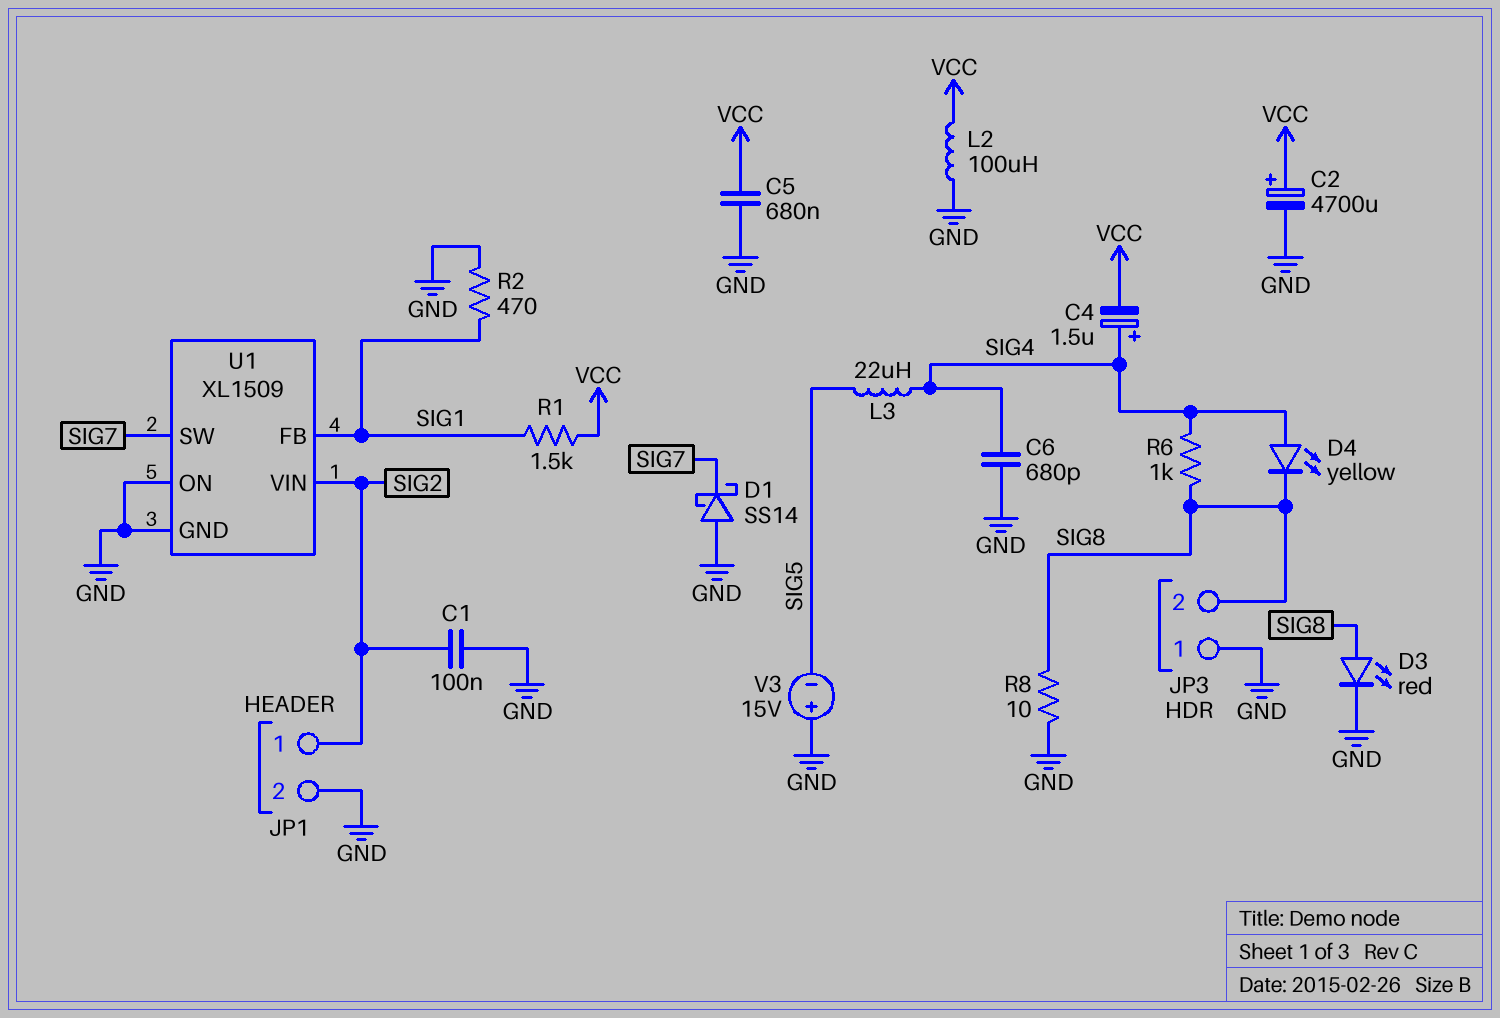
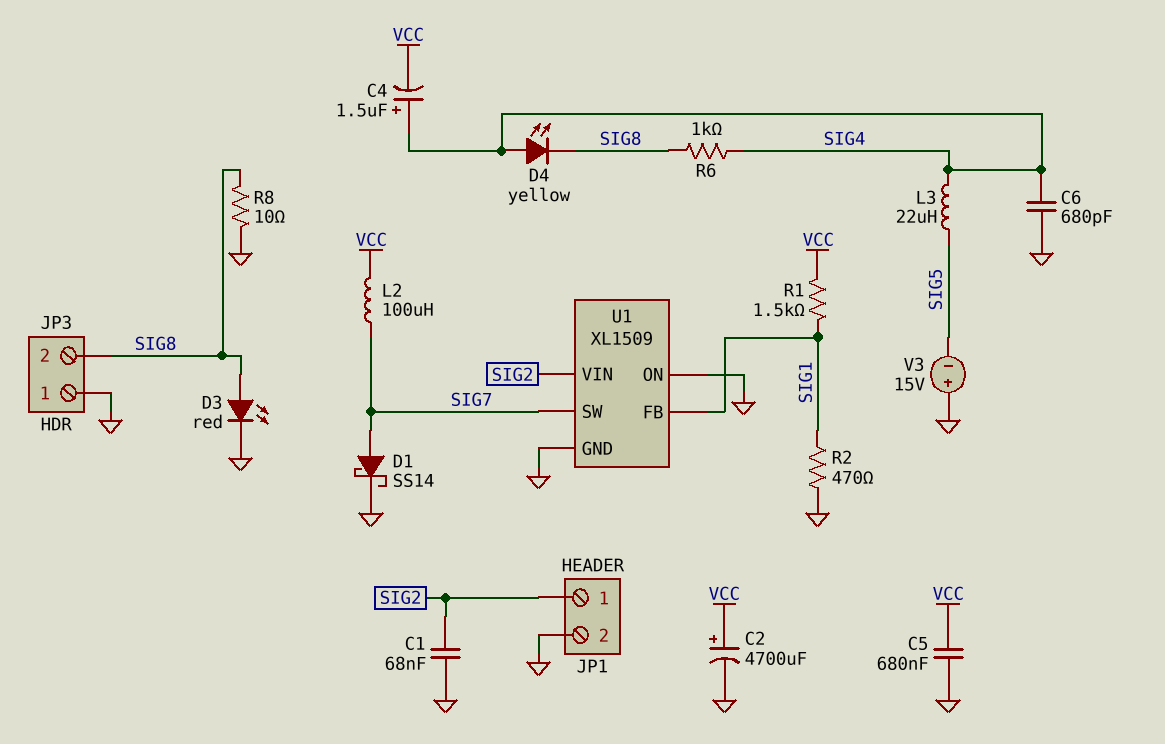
C1: 100nF (GND, SIG2) -> 68nF (GND, SIG2)
D1: schottky SS14 (A GND, K SIG7) -> schottky SS14 (A SIG7, K GND)
L2: 100uH (GND, VCC) -> 100uH (SIG7, VCC)

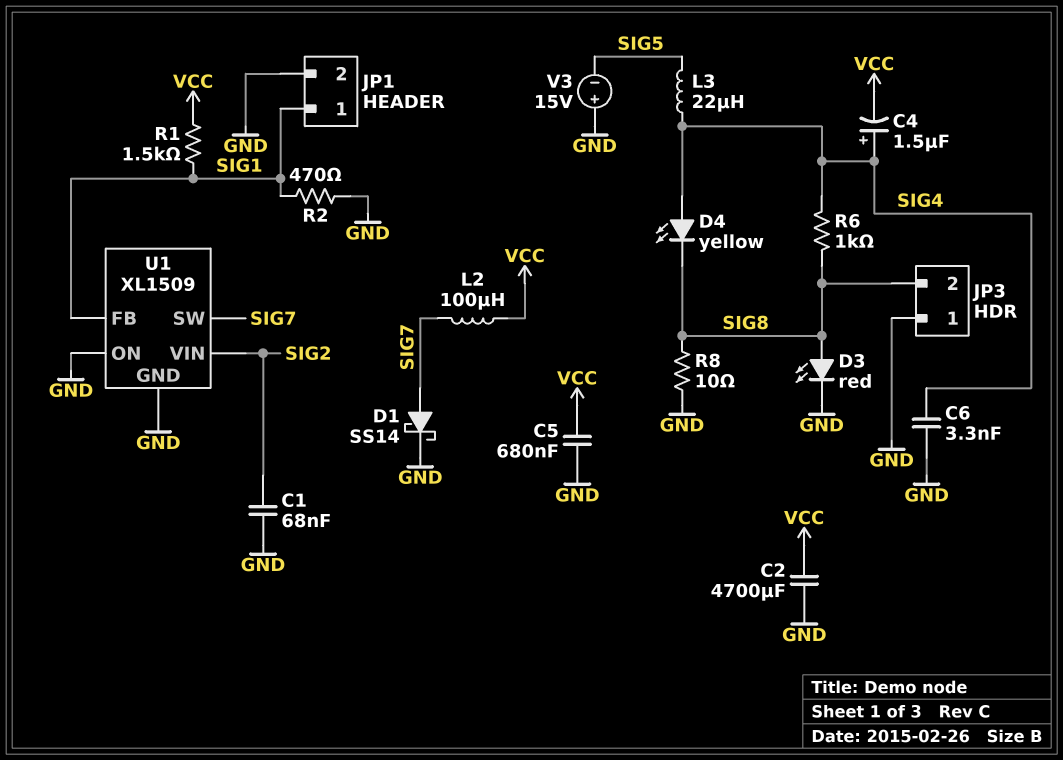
C2: 4700uF (plus VCC, minus GND) -> 4700uF (GND, VCC)
C6: 680pF (GND, SIG4) -> 3.3nF (GND, SIG4)
JP1 pin 1: SIG2 -> SIG1

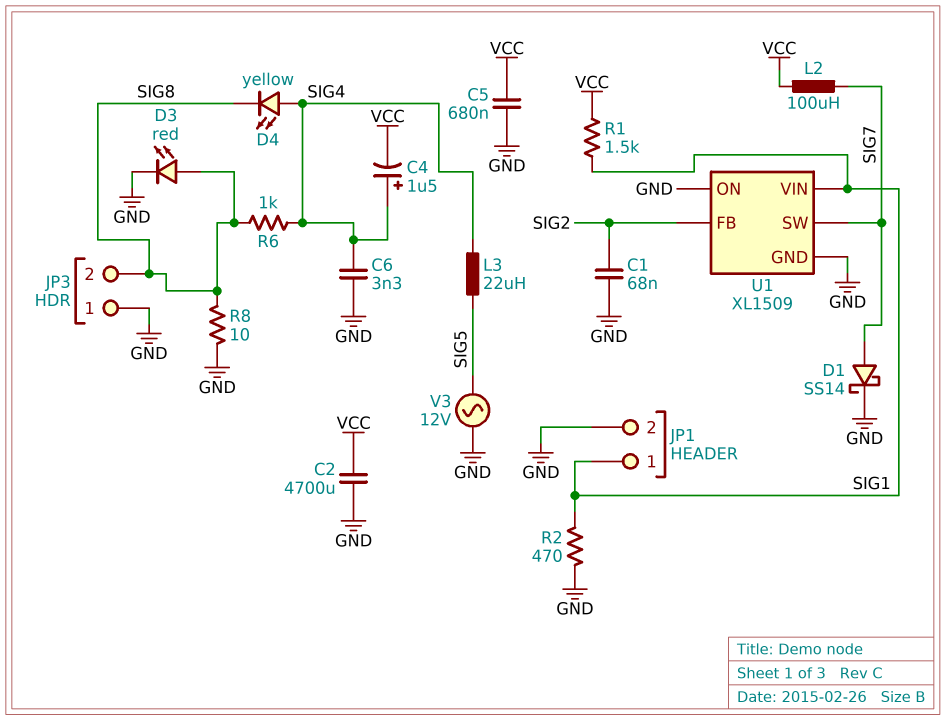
U1 pin FB: SIG1 -> SIG2
U1 pin VIN: SIG2 -> SIG1
V3: 15V (plus GND, minus SIG5) -> AC 12V (GND, SIG5)

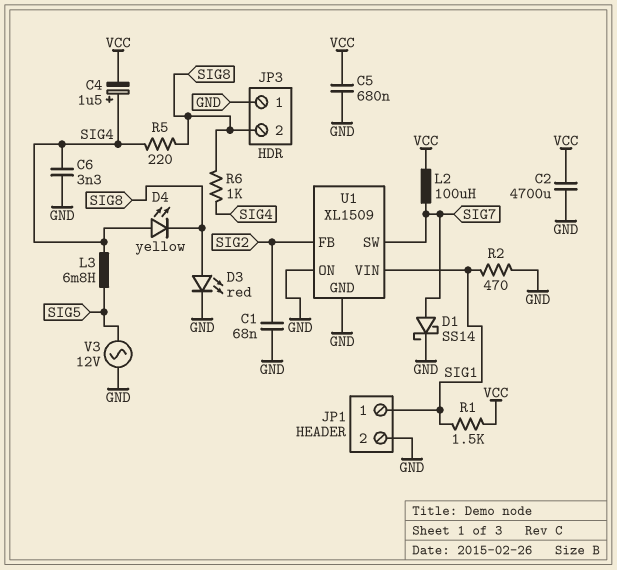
L3: 22uH (SIG4, SIG5) -> 6.8mH (SIG4, SIG5)
R5: none -> 220 (SIG4, SIG8)
R8: 10 (GND, SIG8) -> none

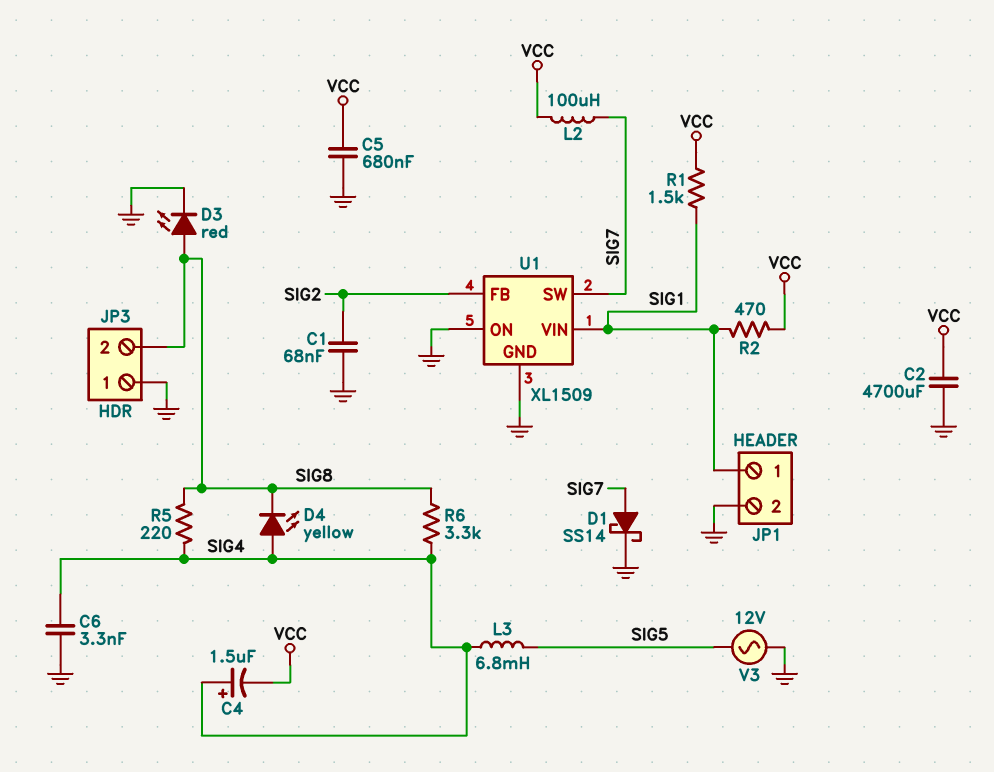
R2: 470 (GND, SIG1) -> 470 (SIG1, VCC)
R6: 1k (SIG4, SIG8) -> 3.3k (SIG4, SIG8)

